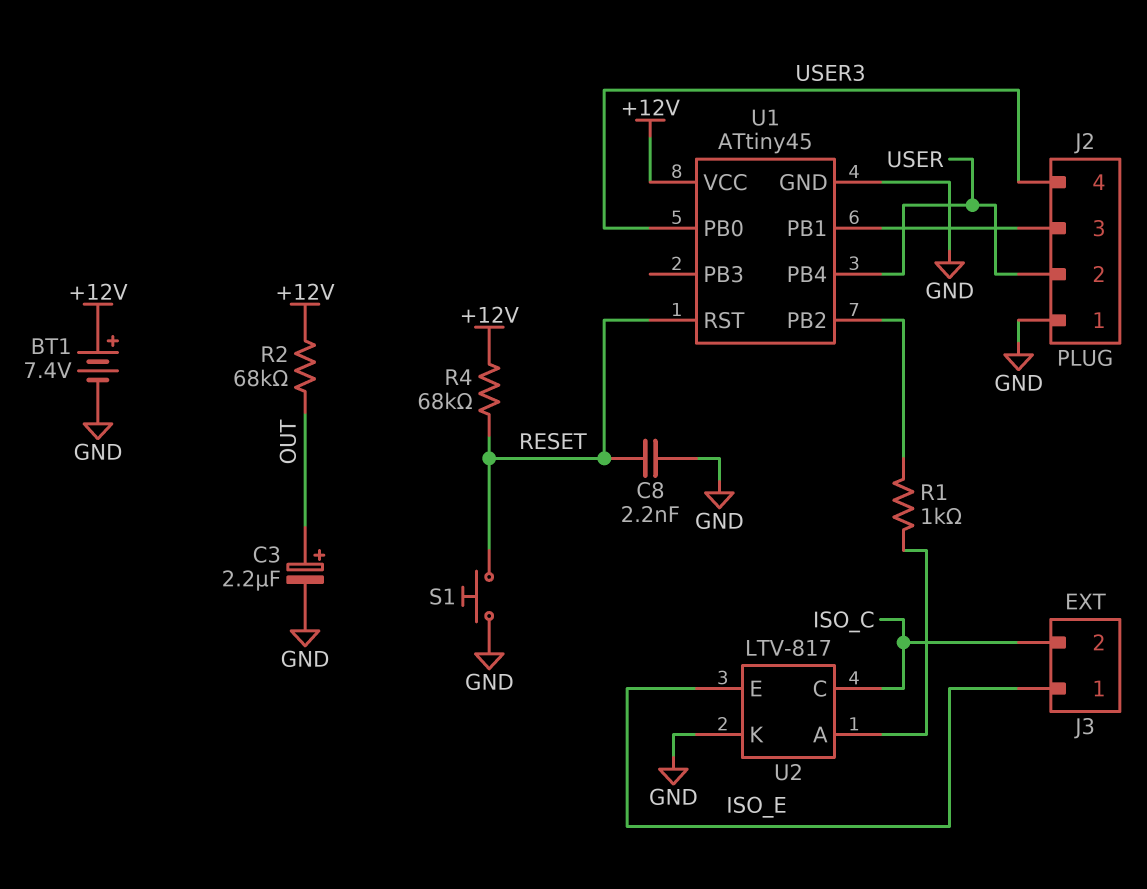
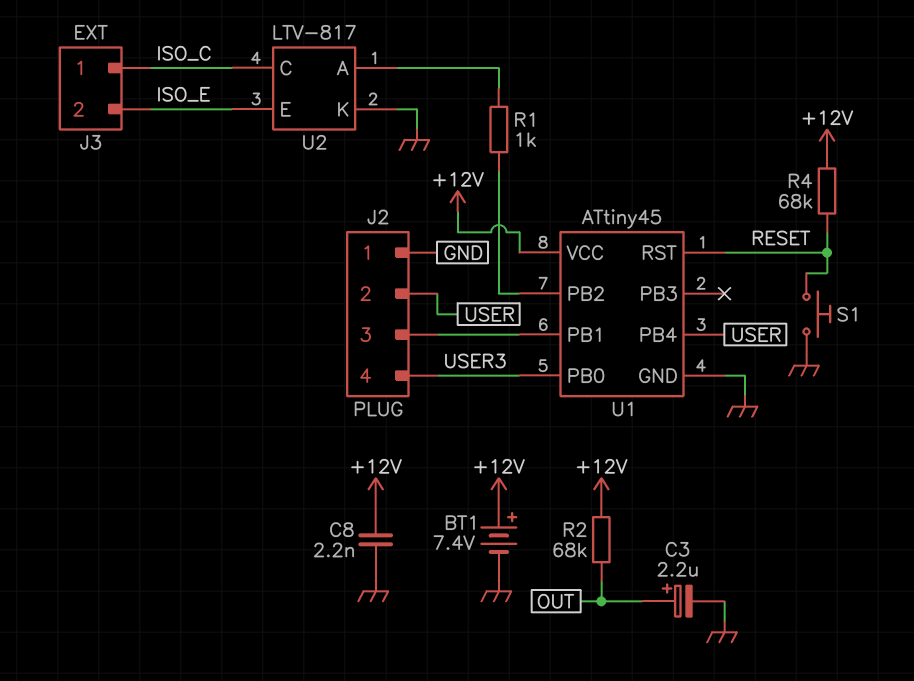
C8: 2.2nF (GND, RESET) -> 2.2nF (+12V, GND)
J3 pin 1: ISO_E -> ISO_C
J3 pin 2: ISO_C -> ISO_E

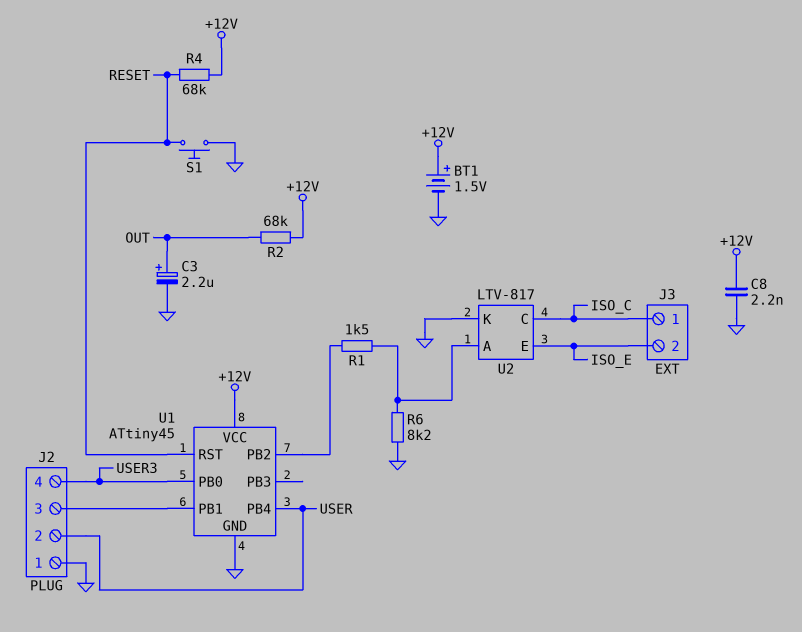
BT1: 7.4V (plus +12V, minus GND) -> 1.5V (plus +12V, minus GND)
R1: 1k (U1/PB2, U2/A) -> 1.5k (U1/PB2, U2/A)
R6: none -> 8.2k (GND, U2/A)

